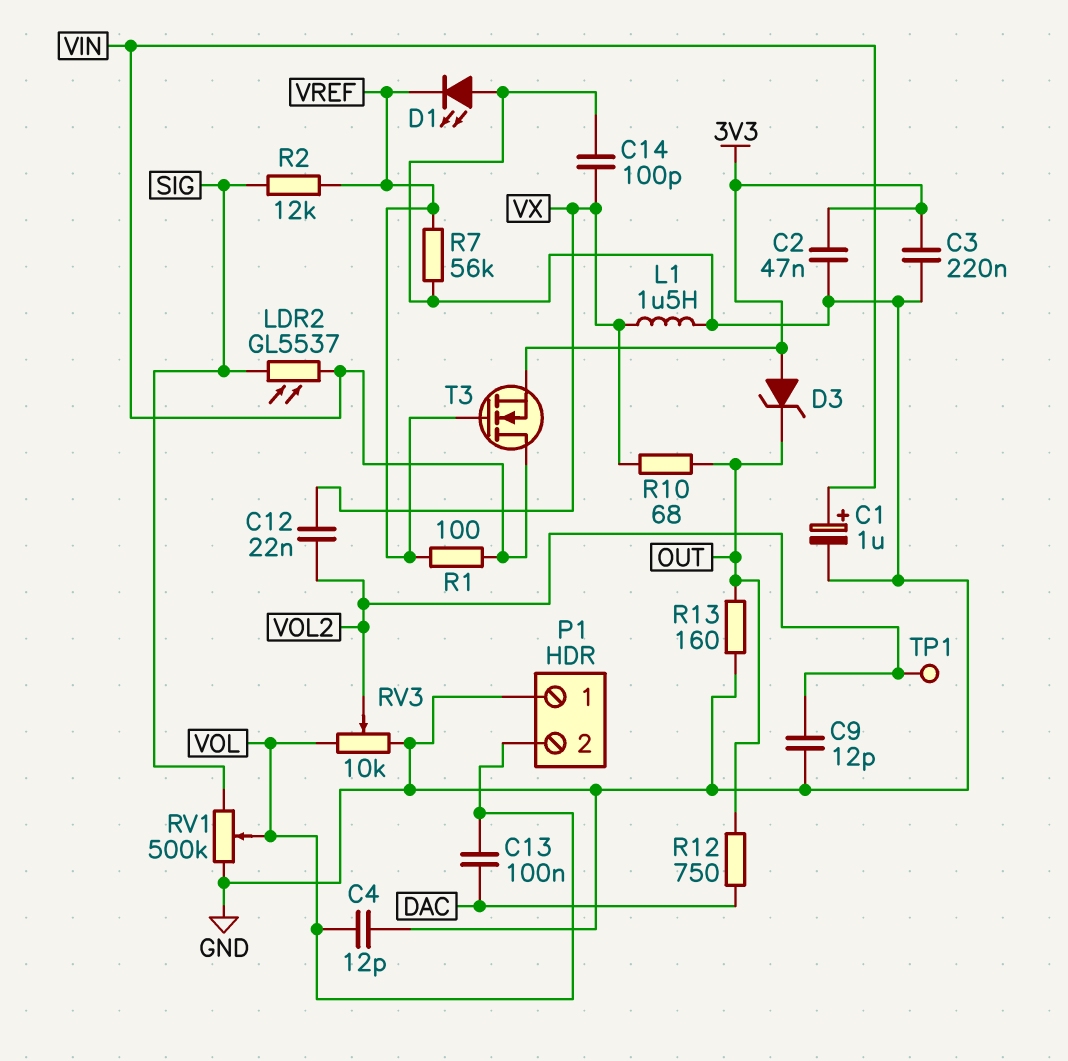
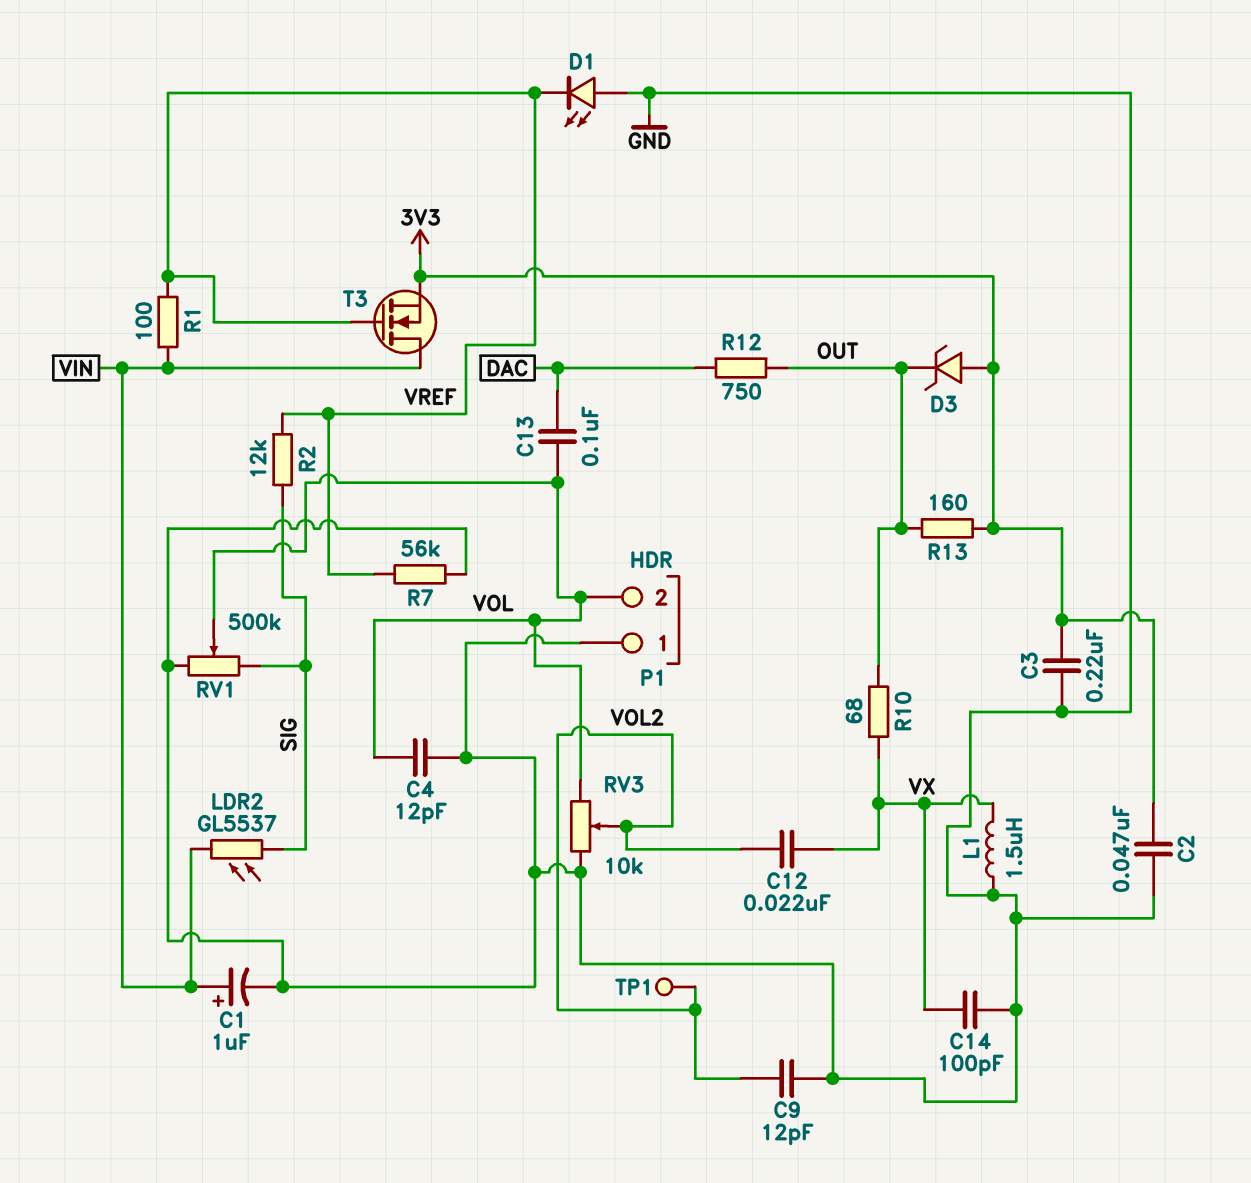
R13: 160 (GND, OUT) -> 160 (3V3, OUT)

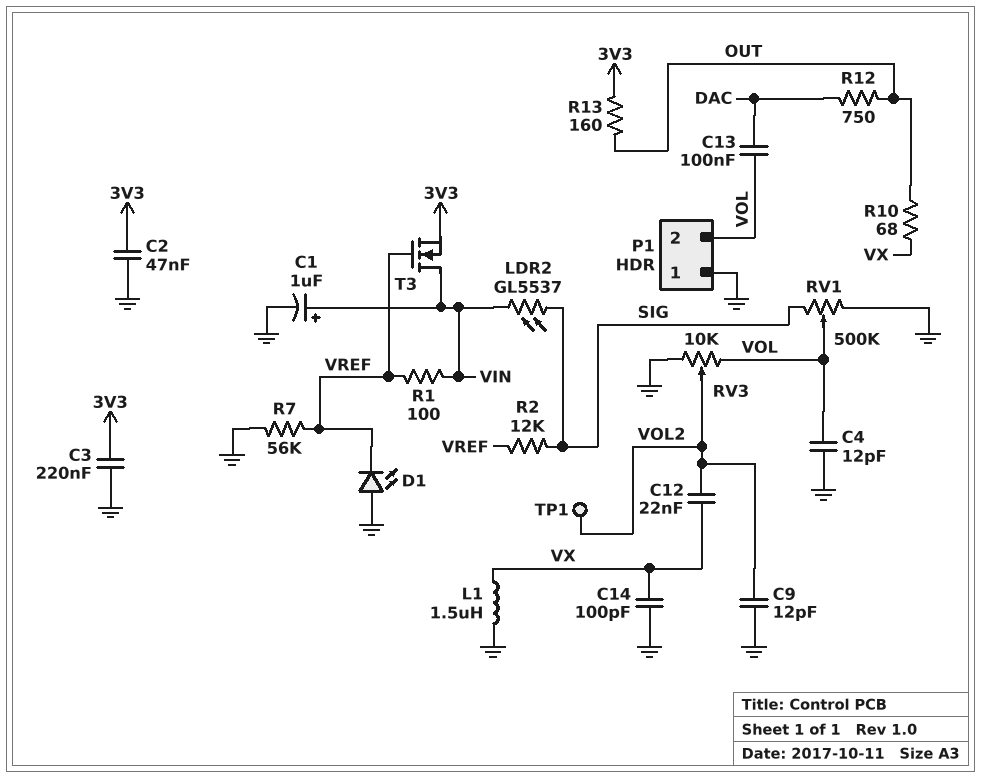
D3: zener (A 3V3, K OUT) -> none

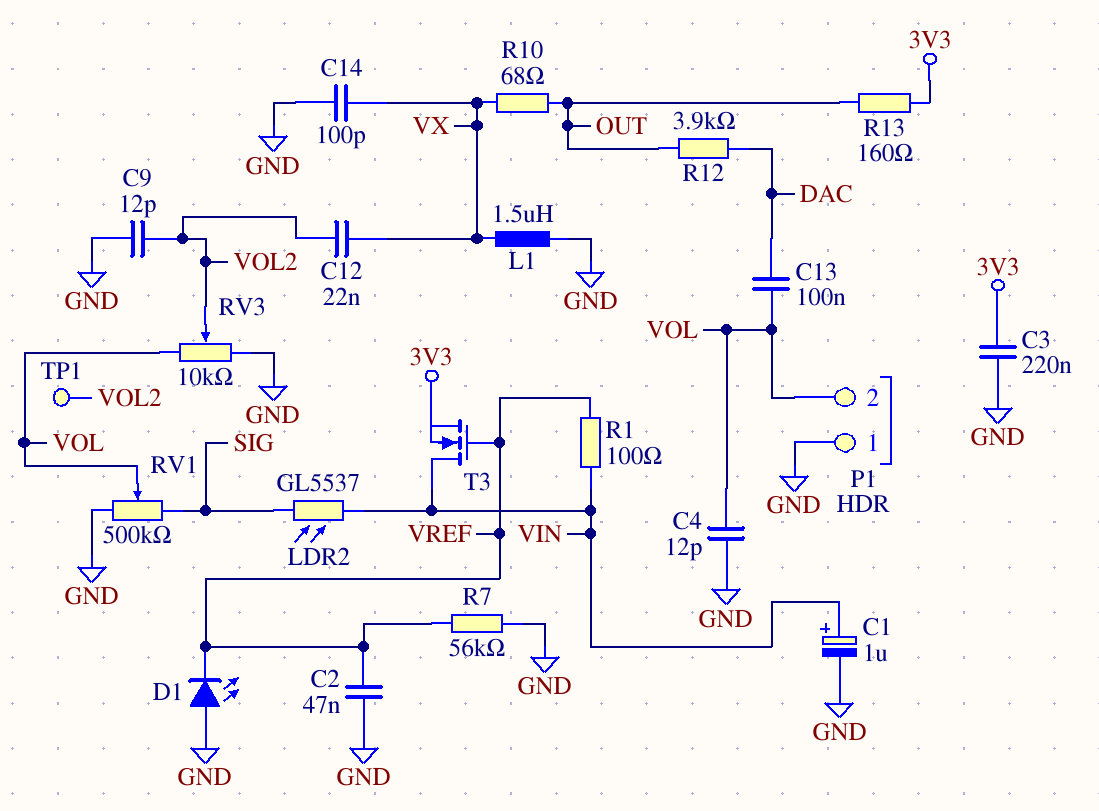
C2: 47nF (3V3, GND) -> 47nF (GND, VREF)
R2: 12k (SIG, VREF) -> none
R12: 750 (DAC, OUT) -> 3.9k (DAC, OUT)

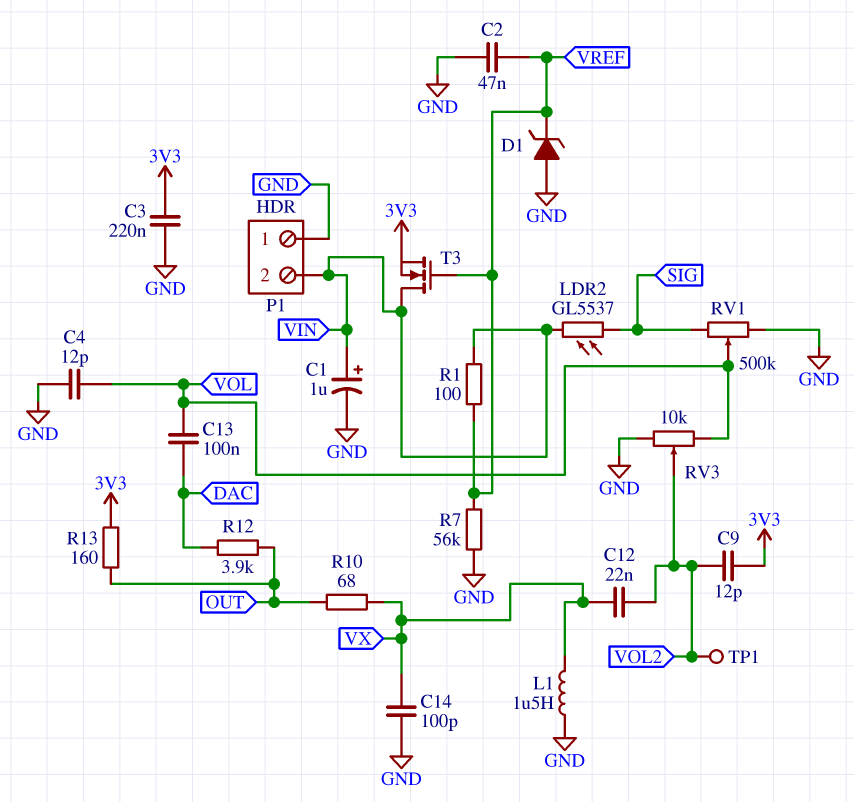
C9: 12pF (GND, VOL2) -> 12pF (3V3, VOL2)
D1: LED (A GND, K VREF) -> zener (A GND, K VREF)
P1 pin 2: VOL -> VIN

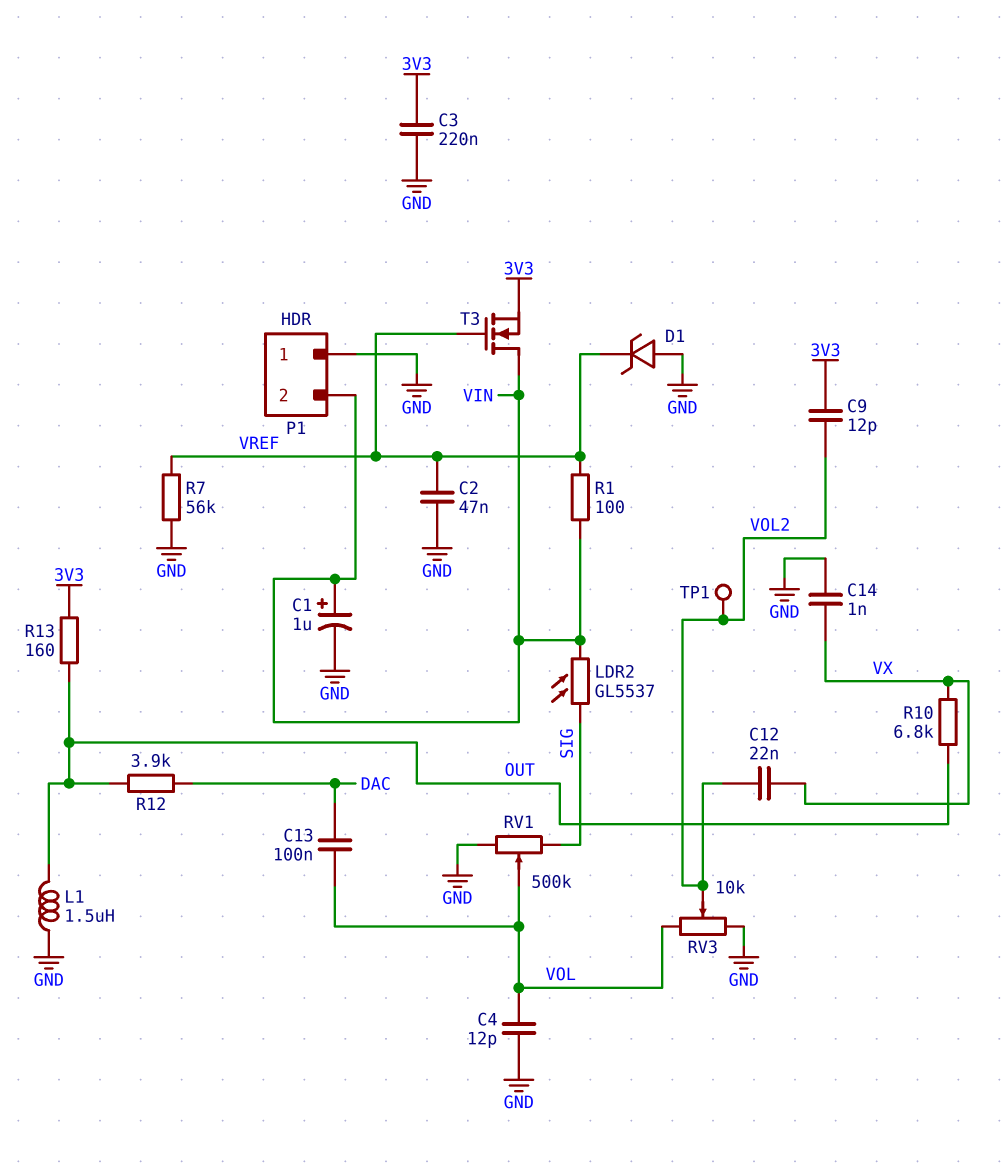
C14: 100pF (GND, VX) -> 1nF (GND, VX)
L1: 1.5uH (GND, VX) -> 1.5uH (GND, OUT)
R10: 68 (OUT, VX) -> 6.8k (OUT, VX)

